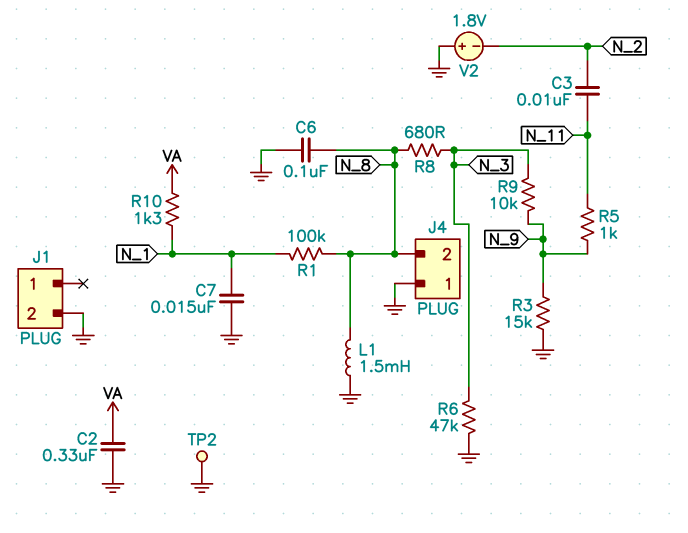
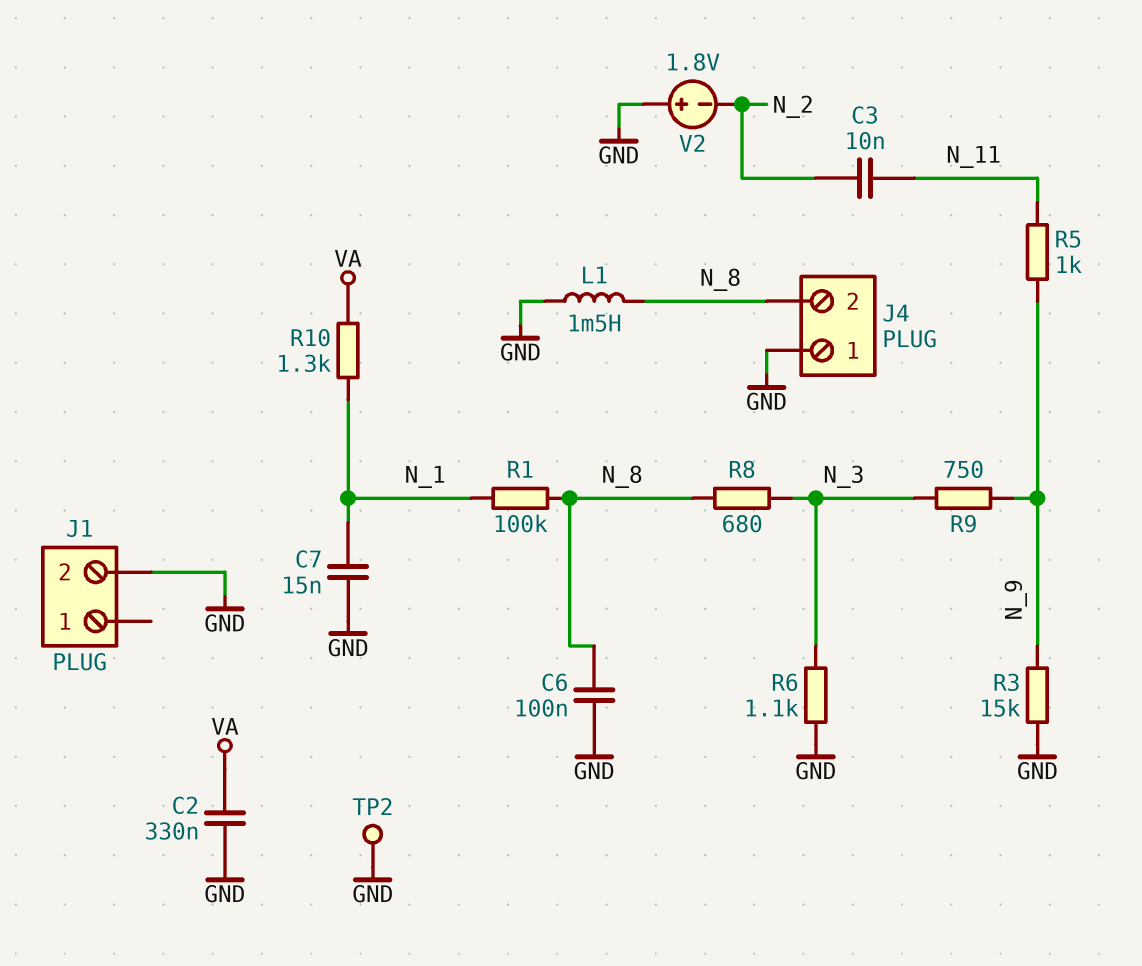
R6: 47k (GND, N_3) -> 1.1k (GND, N_3)
R9: 10k (N_3, N_9) -> 750 (N_3, N_9)

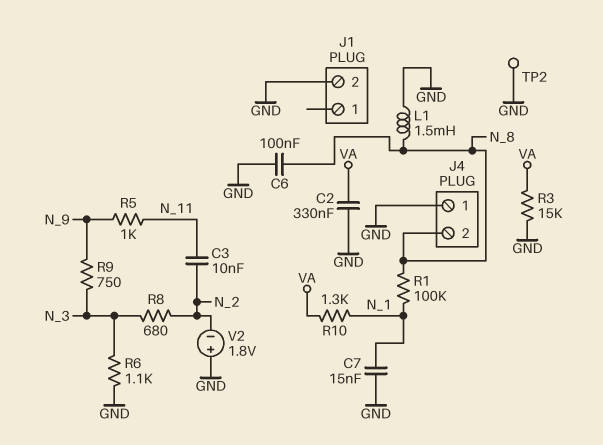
R3: 15k (GND, N_9) -> 15k (GND, VA)
R8: 680 (N_3, N_8) -> 680 (N_2, N_3)

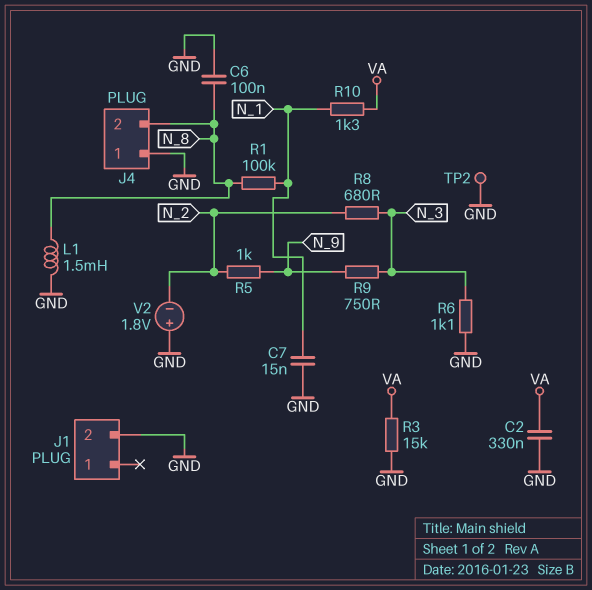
C3: 10nF (N_2, N_11) -> none
R5: 1k (N_9, N_11) -> 1k (N_2, N_9)

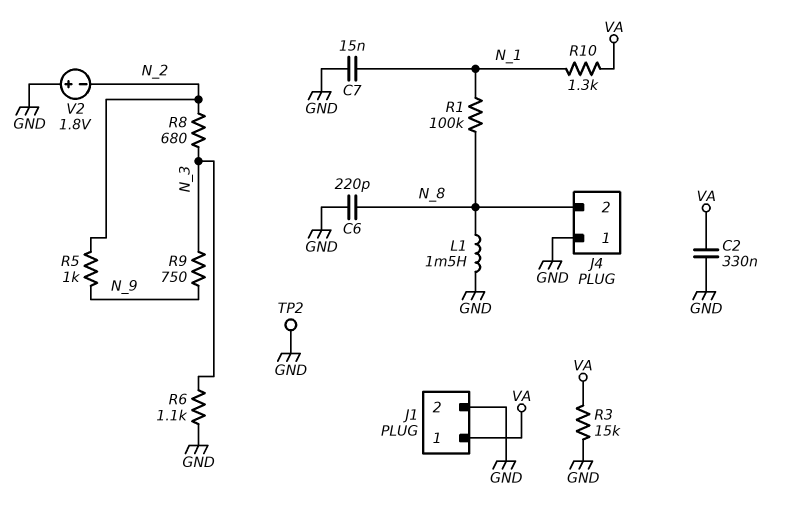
C6: 100nF (GND, N_8) -> 220pF (GND, N_8)
J1 pin 1: none -> VA

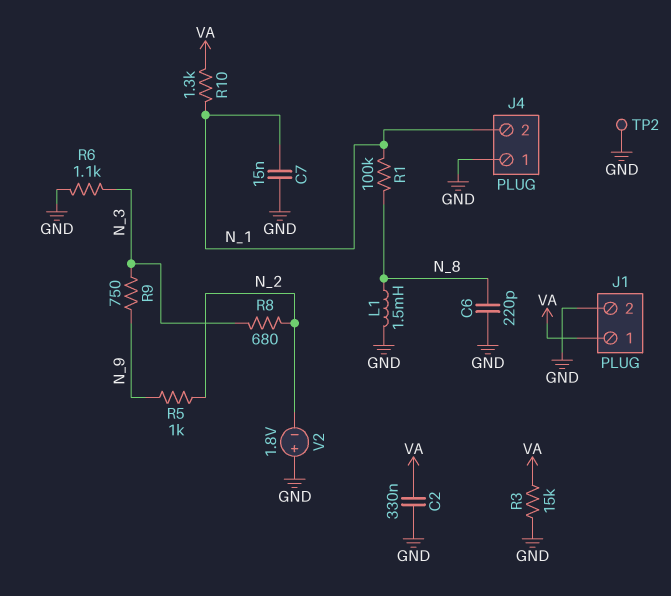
J4 pin 2: N_8 -> N_1

